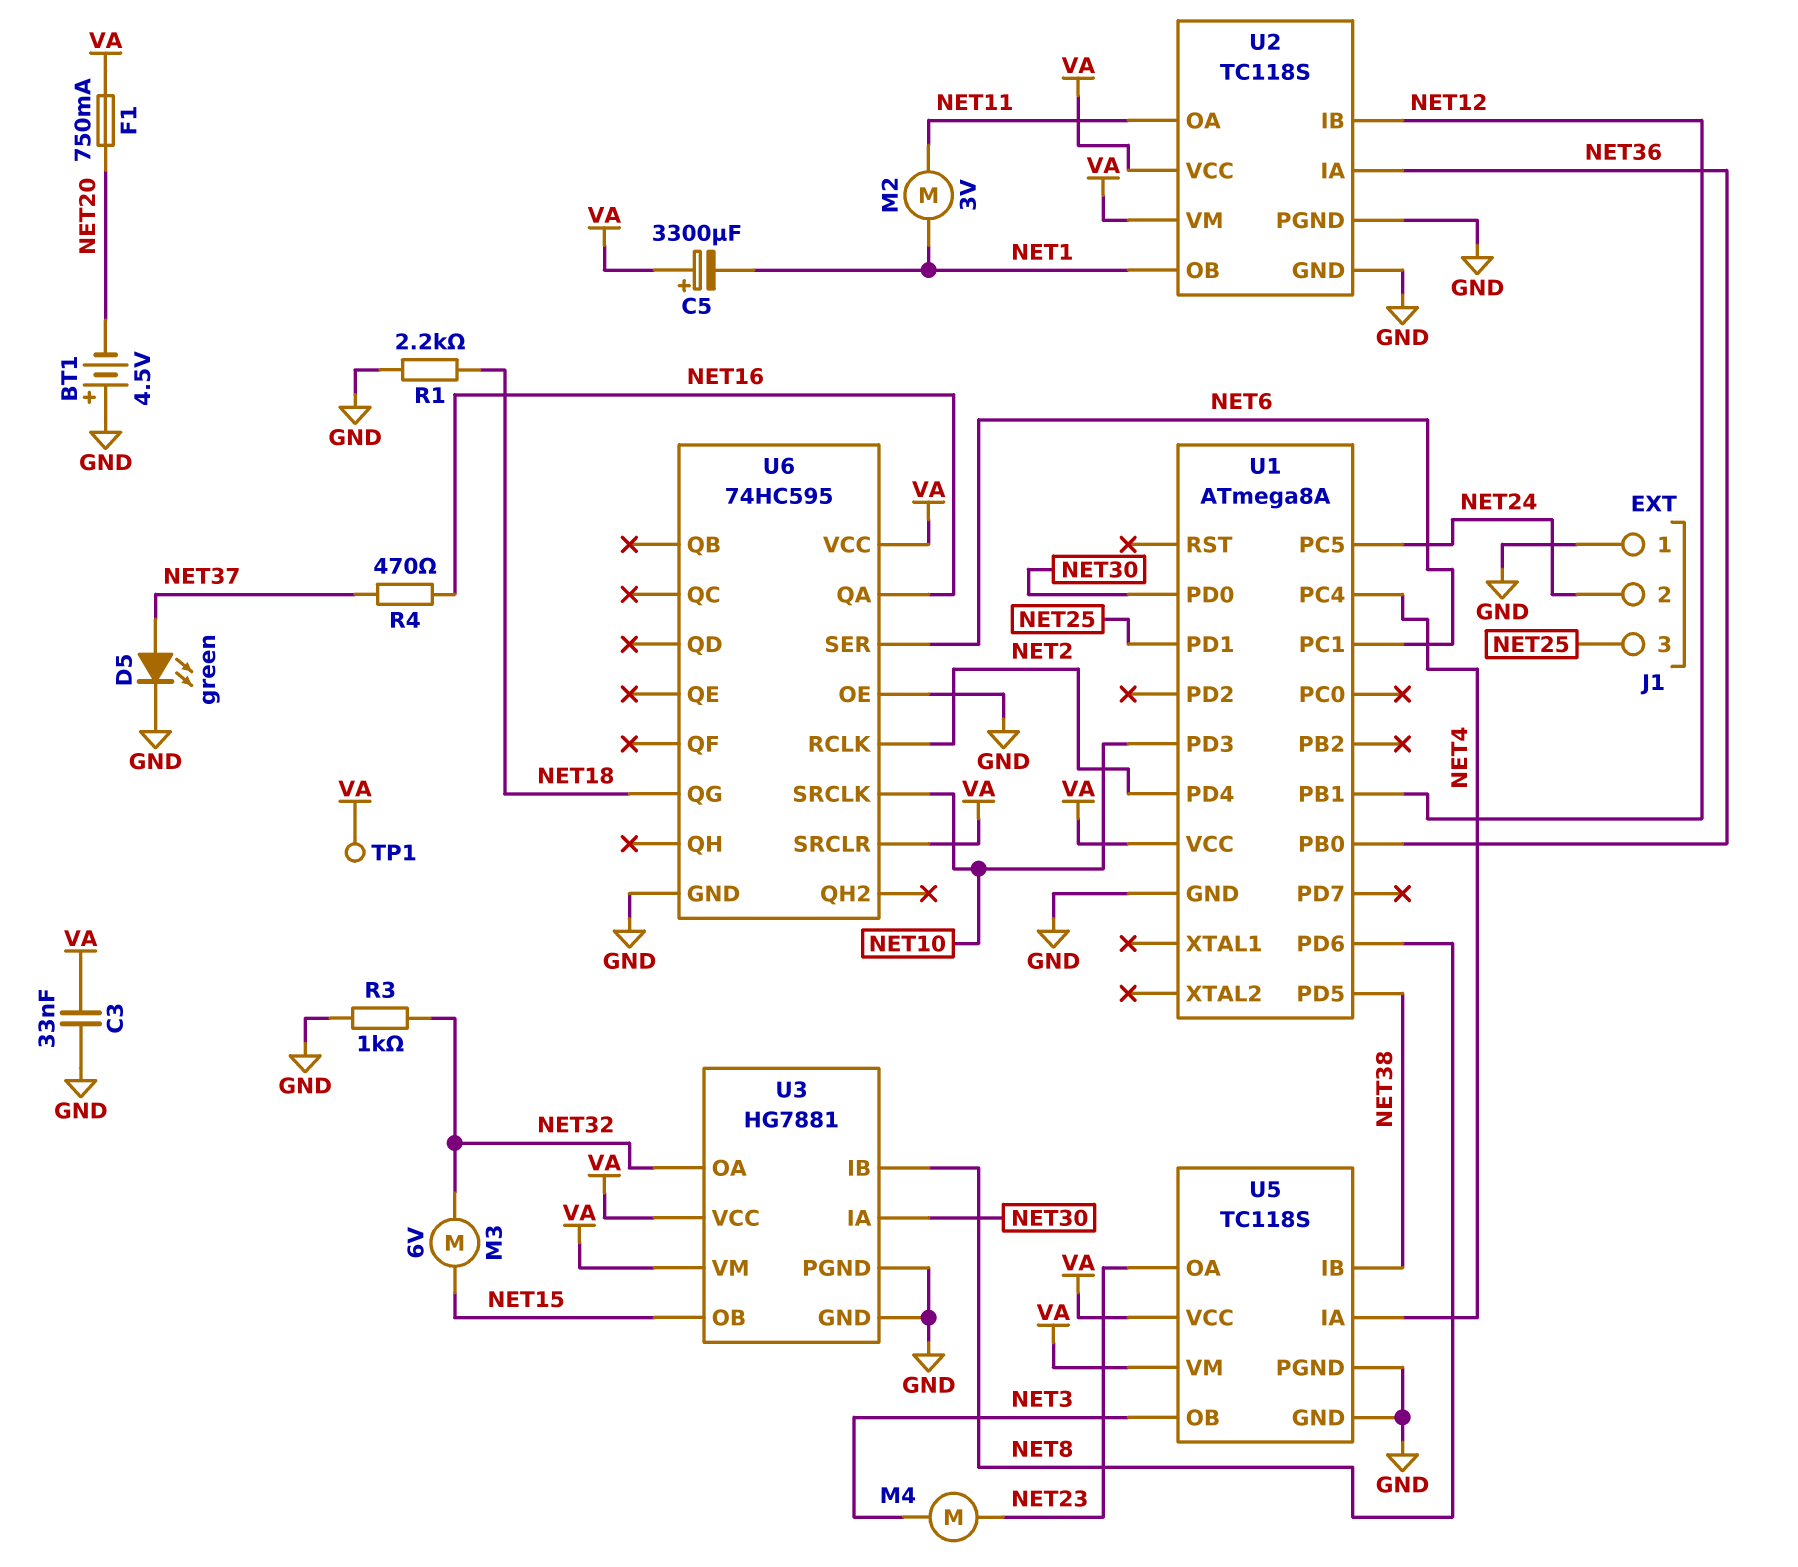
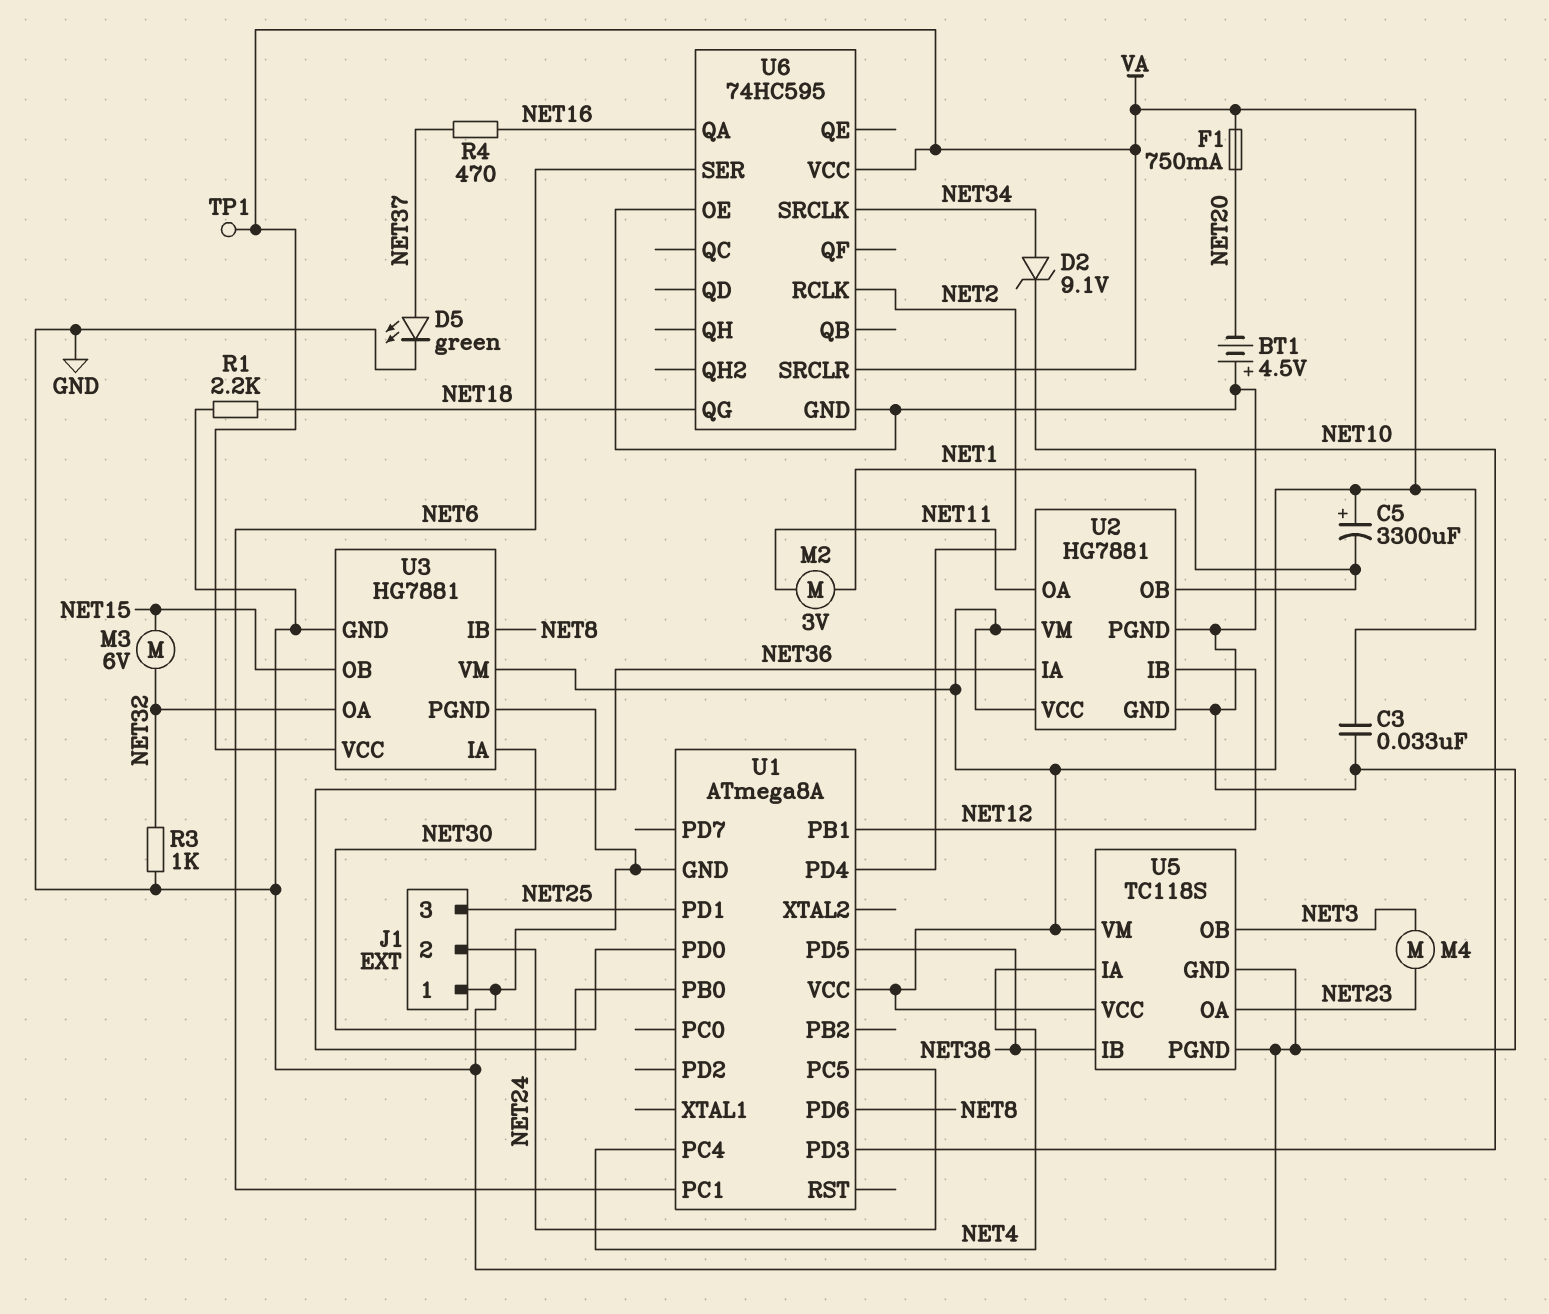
D2: none -> zener 9.1V (A NET34, K NET10)
U2: TC118S -> HG7881
U6 pin SRCLK: NET10 -> NET34

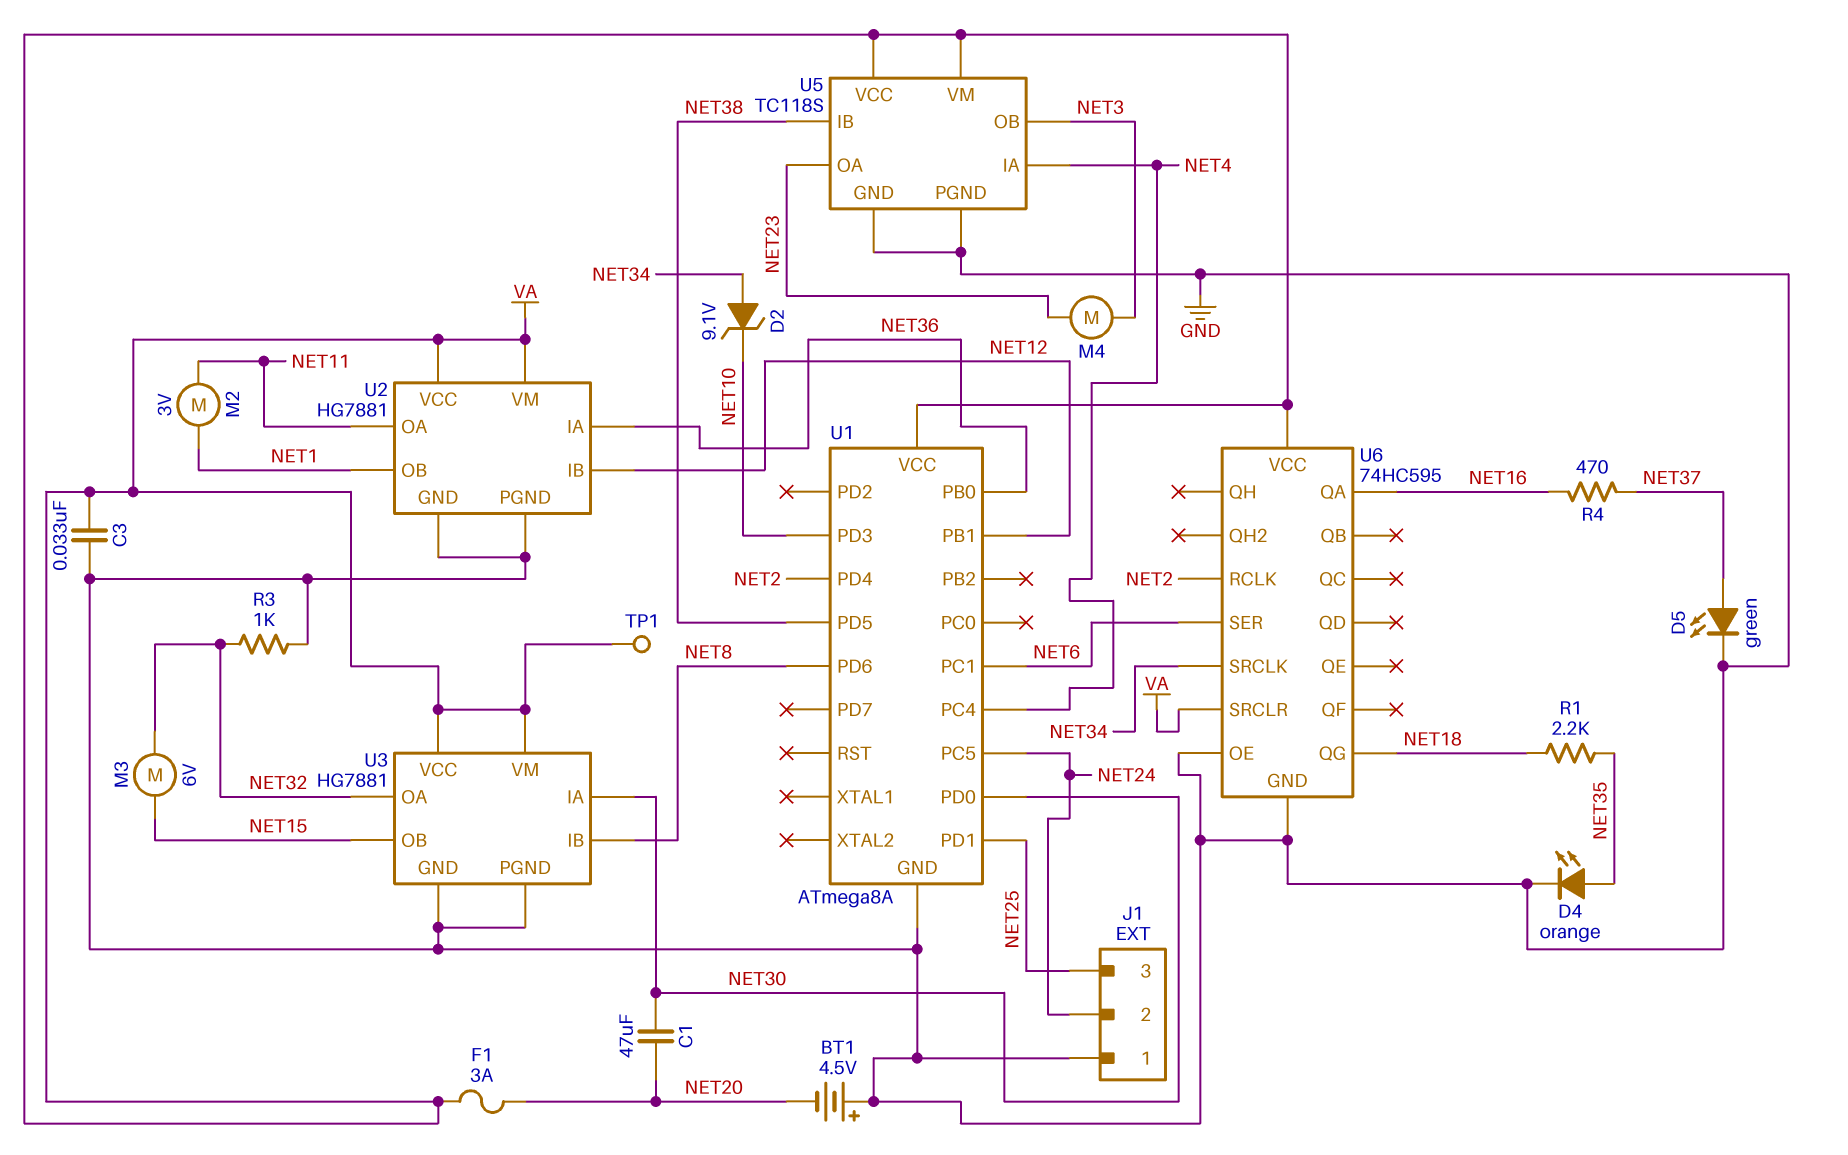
C1: none -> 47uF (NET20, NET30)
C5: 3300uF (plus VA, minus NET1) -> none
D4: none -> LED orange (A NET35, K GND)
F1: 750mA (NET20, VA) -> 3A (NET20, VA)
R1: 2.2k (GND, NET18) -> 2.2k (NET18, NET35)

